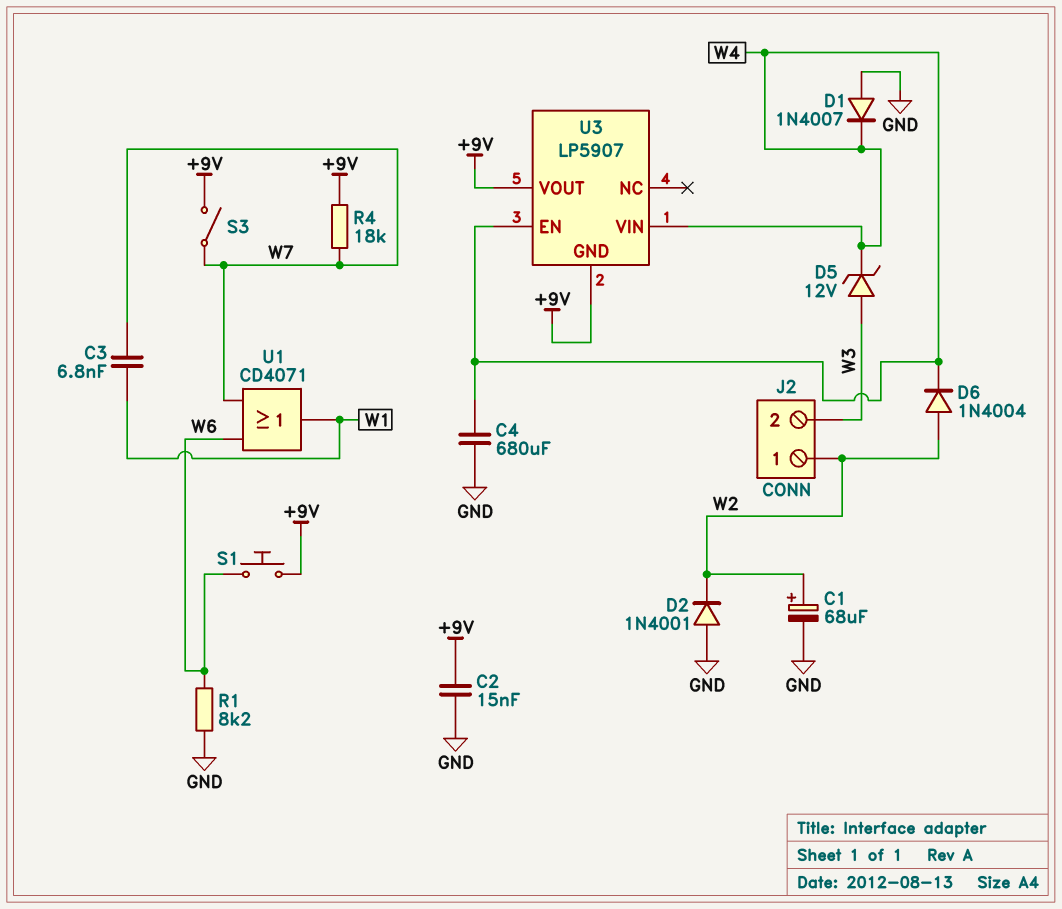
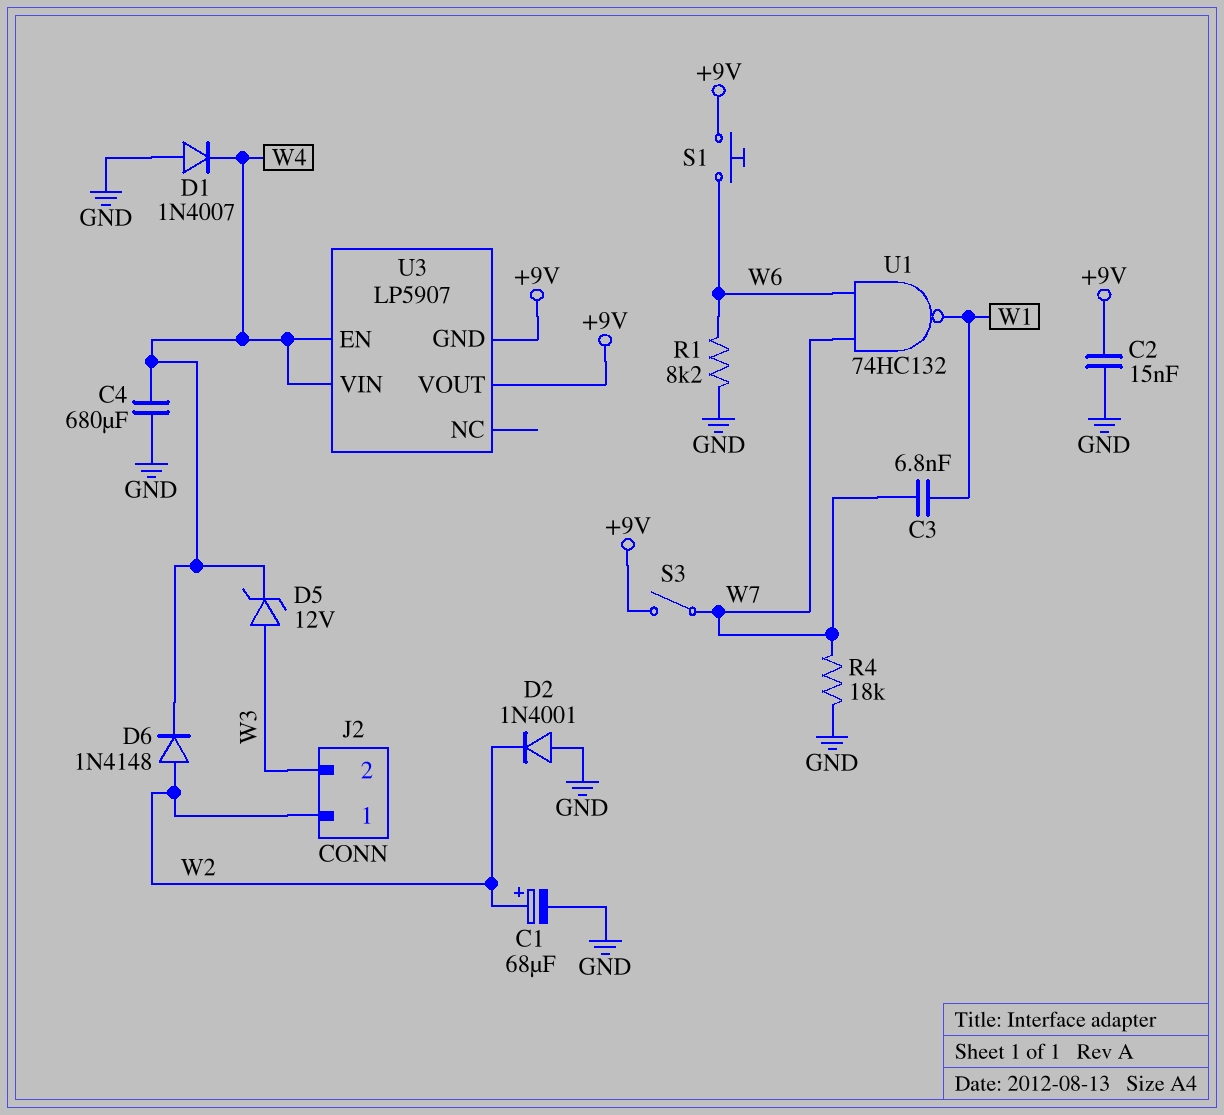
D6: diode 1N4004 (A W2, K W4) -> diode 1N4148 (A W2, K W4)
R4: 18k (+9V, W7) -> 18k (GND, W7)
U1: OR CD4071 (in W6, in W7, out W1) -> NAND 74HC132 (in W6, in W7, out W1)

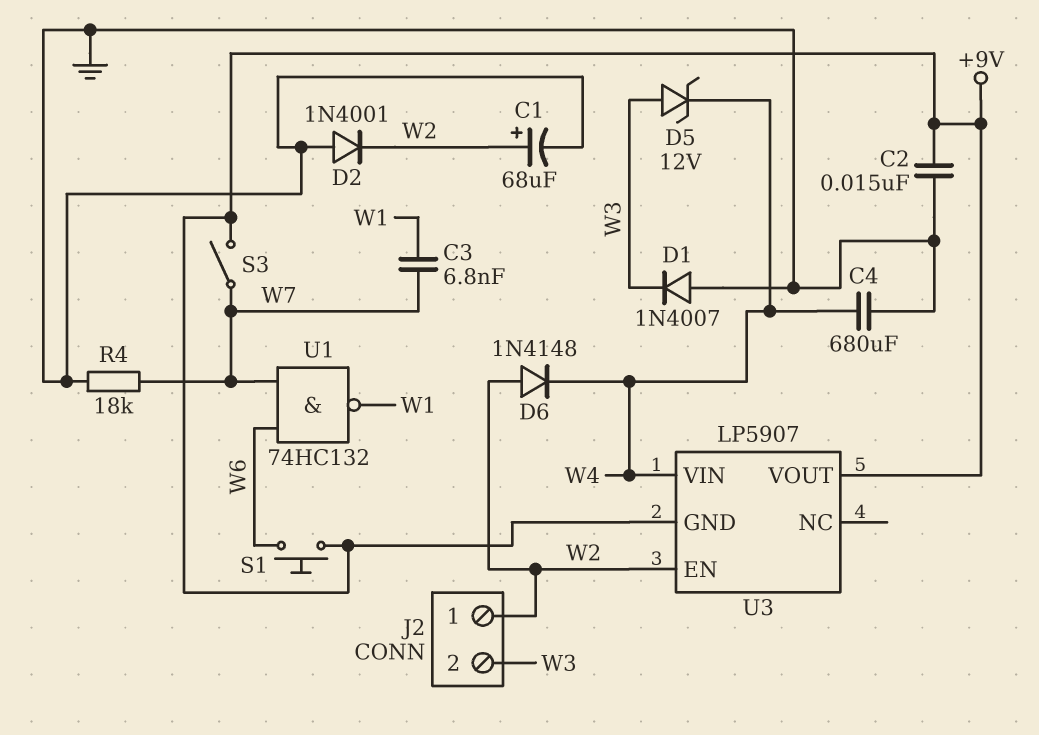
D1: diode 1N4007 (A GND, K W4) -> diode 1N4007 (A GND, K W3)
R1: 8.2k (GND, W6) -> none
U3 pin EN: W4 -> W2

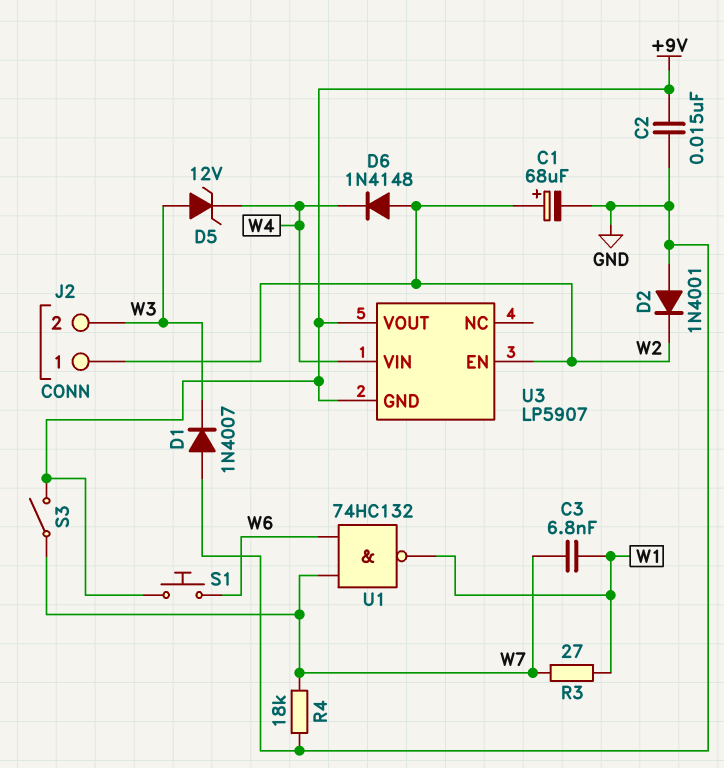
C4: 680uF (GND, W4) -> none
R3: none -> 27 (W1, W7)

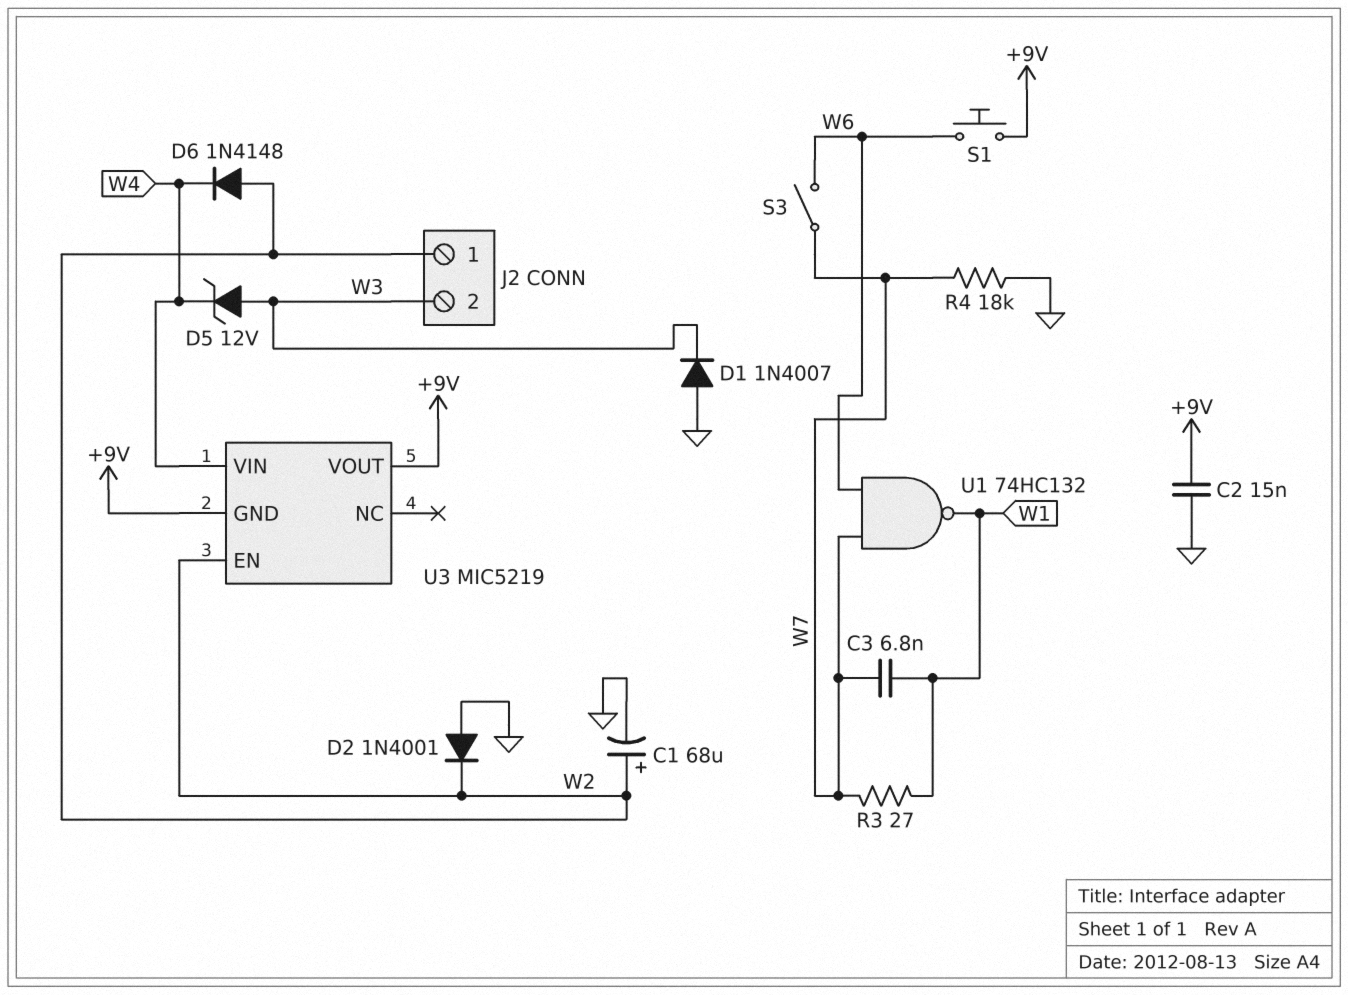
S3: switch (+9V, W7) -> switch (W6, W7)
U3: LP5907 -> MIC5219

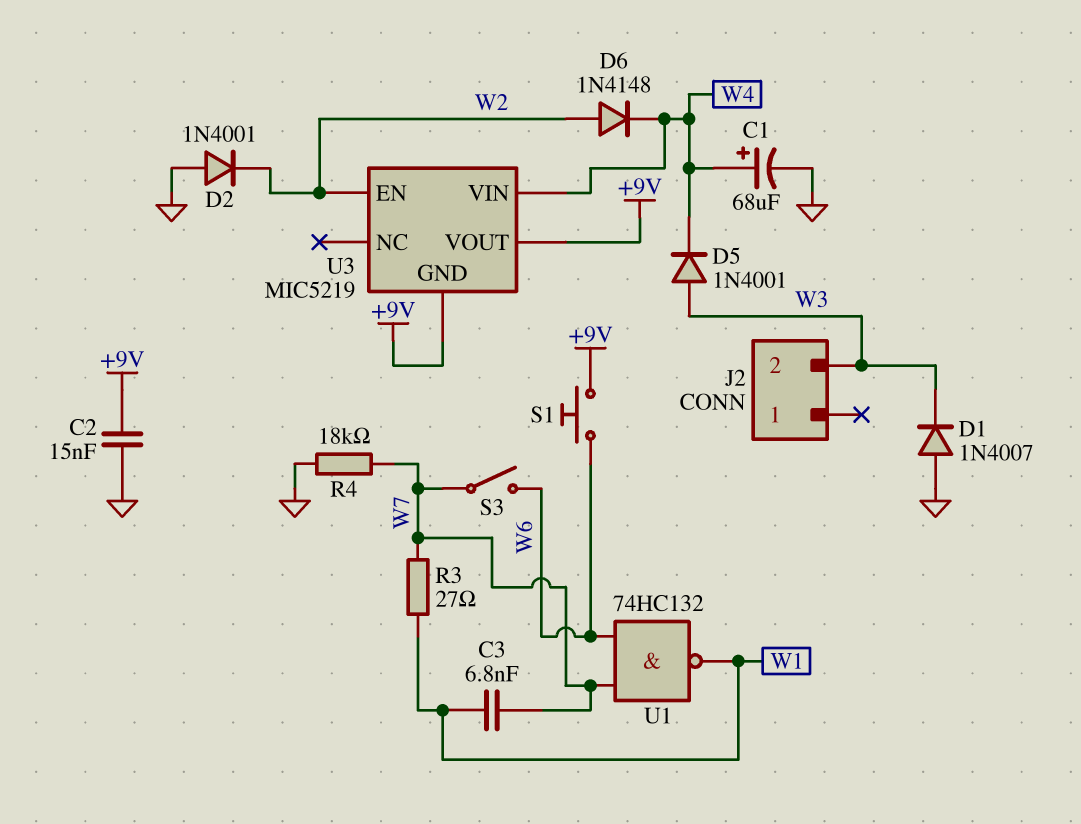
C1: 68uF (plus W2, minus GND) -> 68uF (plus W4, minus GND)
D5: zener 12V (A W3, K W4) -> diode 1N4001 (A W3, K W4)
J2 pin 1: W2 -> none

